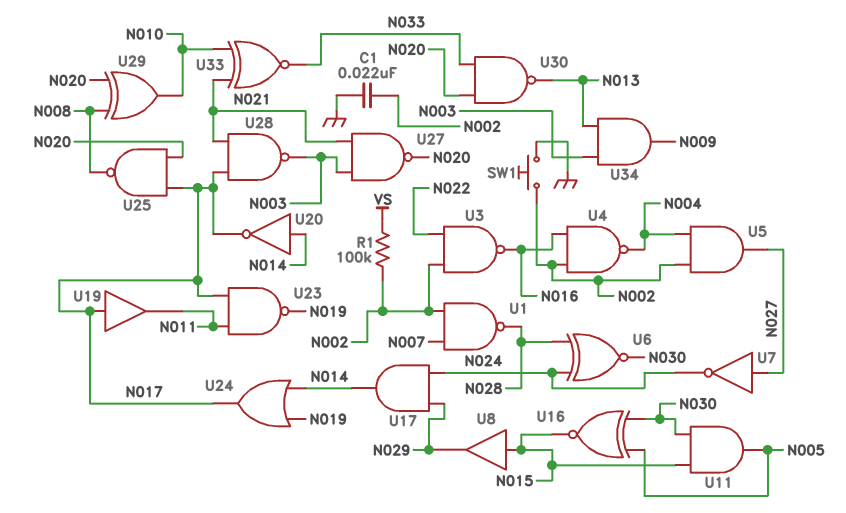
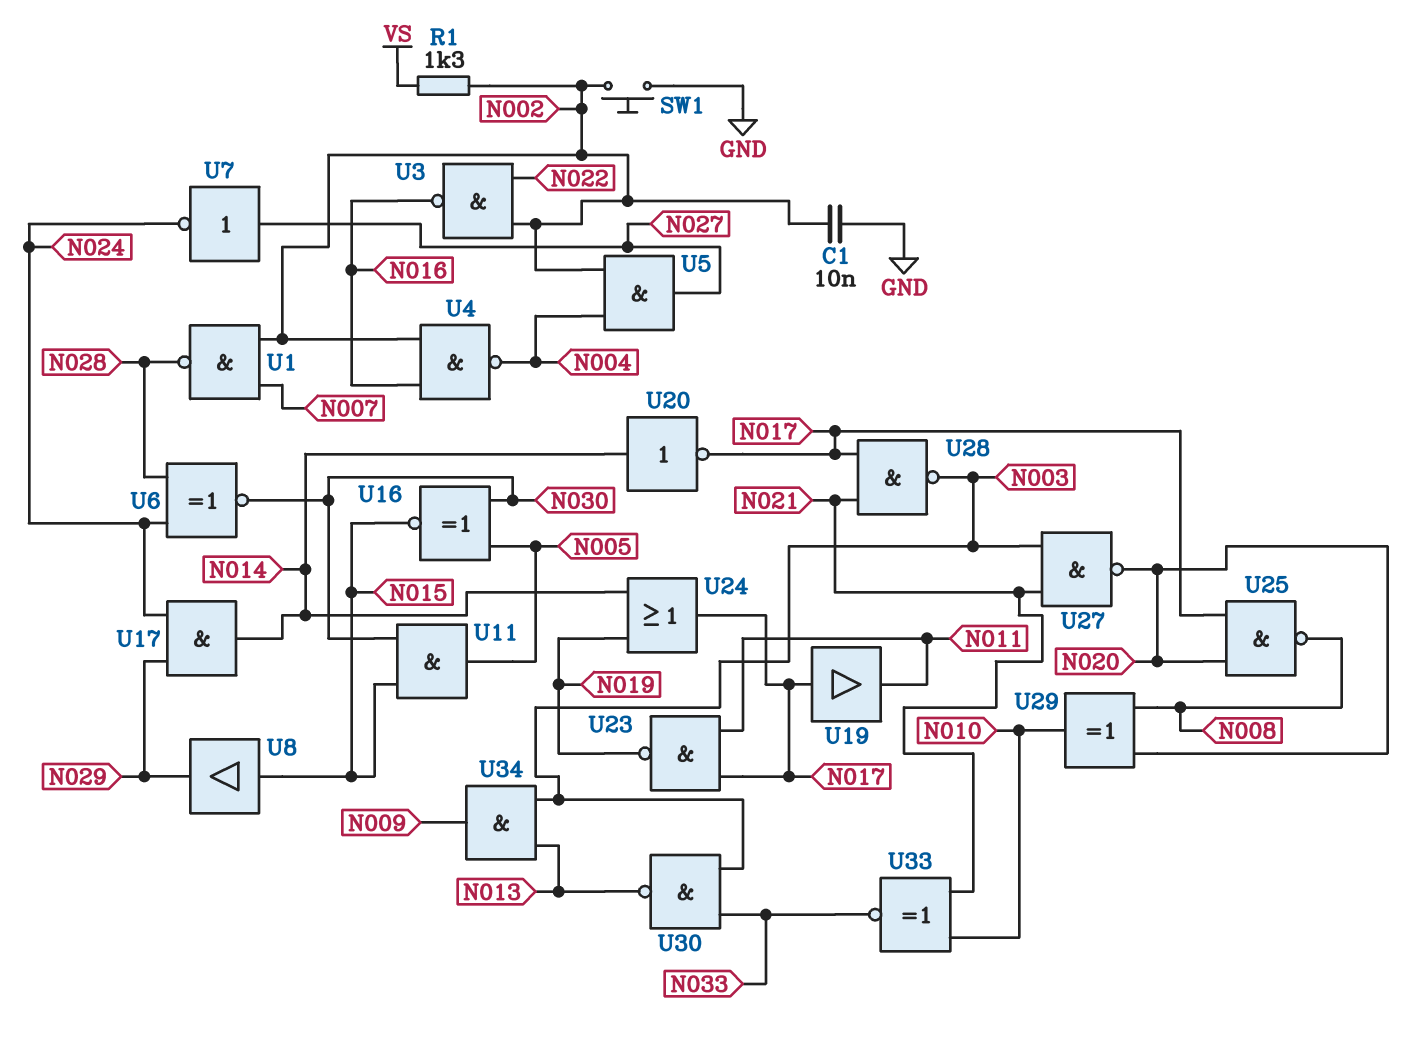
C1: 22nF (GND, N002) -> 10nF (GND, N002)
R1: 100k (N002, VS) -> 1.3k (N002, VS)
U30: NAND (in N020, in N033, out N013) -> NAND (in N003, in N033, out N013)

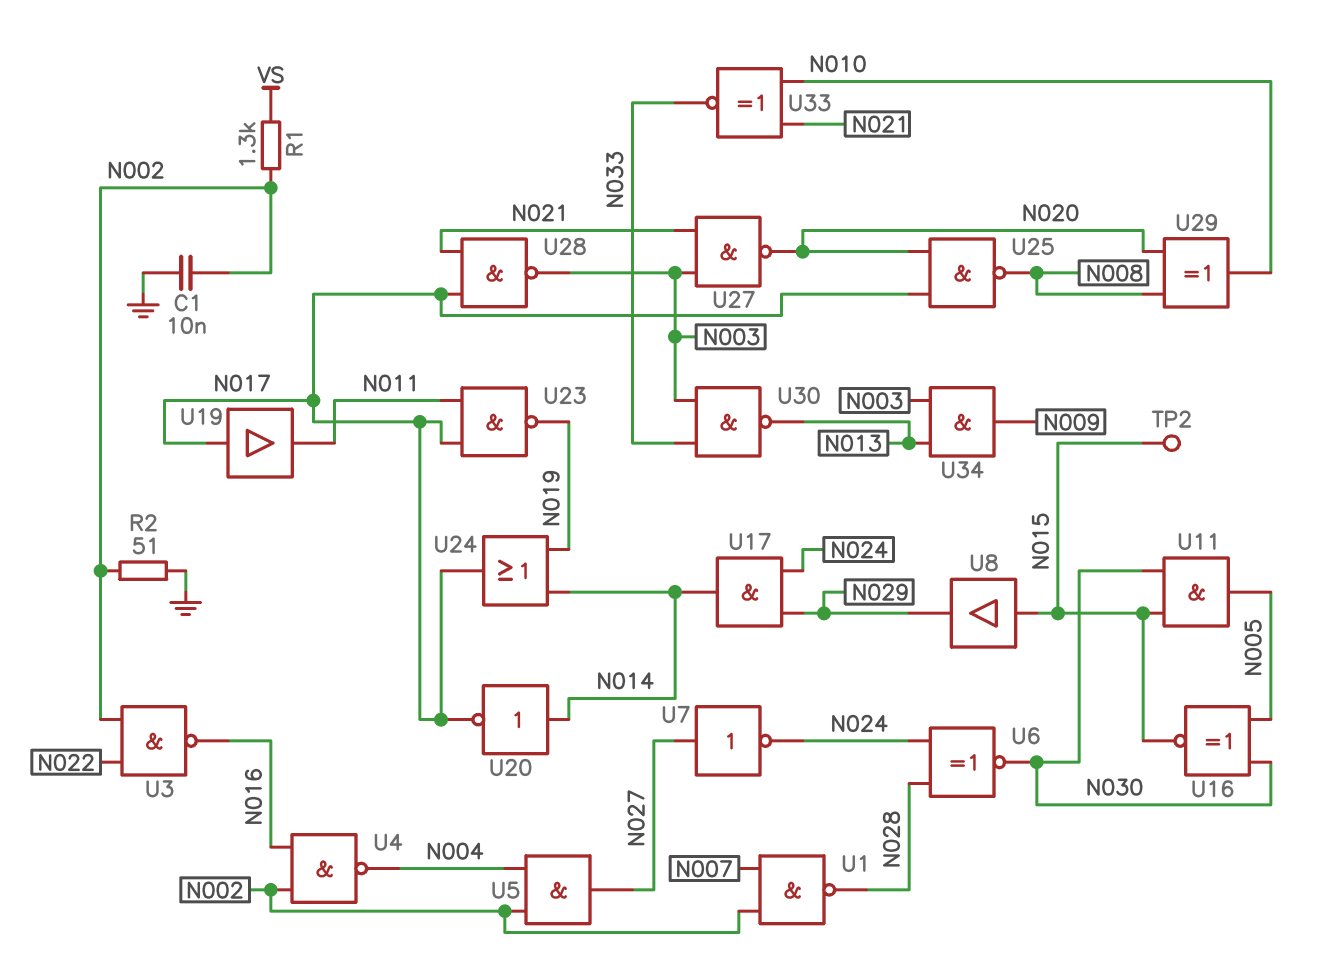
R2: none -> 51 (GND, N002)
SW1: button (GND, N002) -> none
TP2: none -> test point (N015)

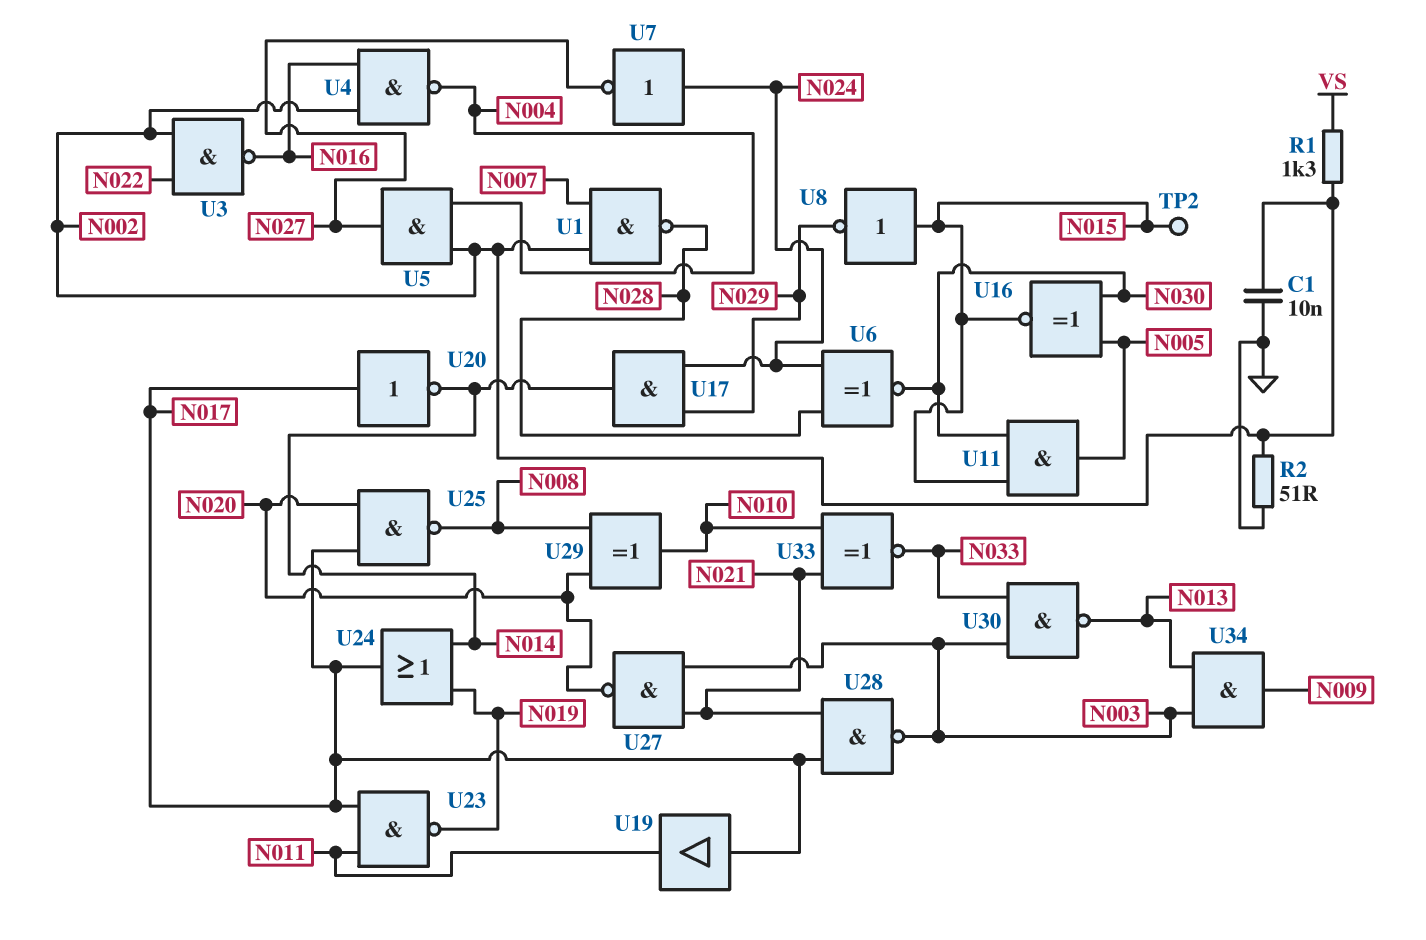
U7: NOT (in N027, out N024) -> NOT (in N024, out N027)
U8: buffer (in N015, out N029) -> NOT (in N015, out N029)
U20: NOT (in N014, out N017) -> NOT (in N017, out N014)

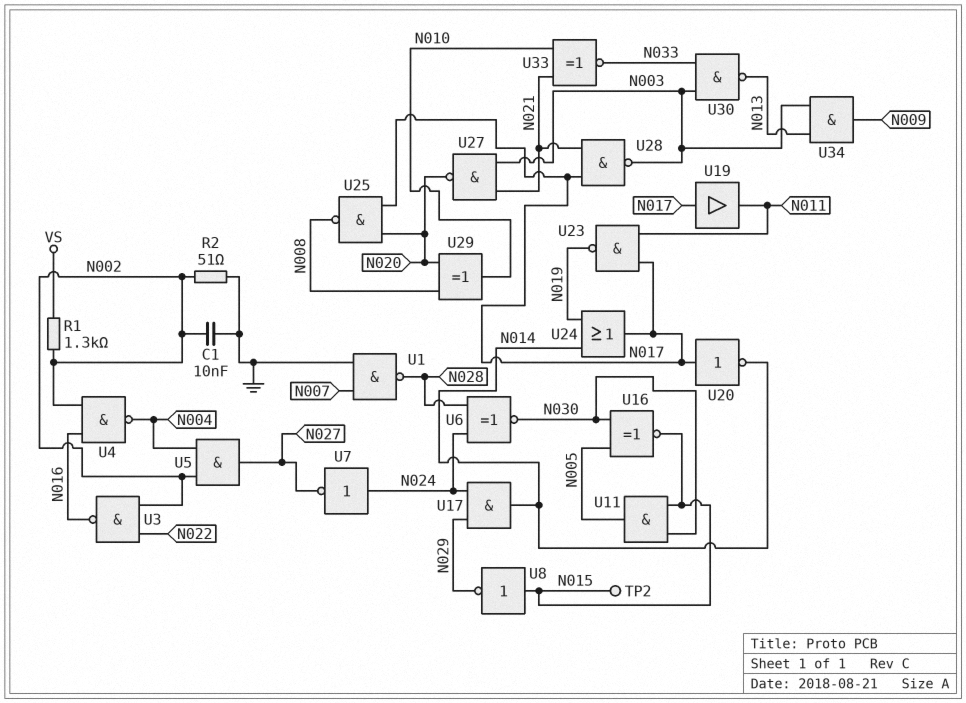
U1: NAND (in N002, in N007, out N028) -> NAND (in GND, in N007, out N028)

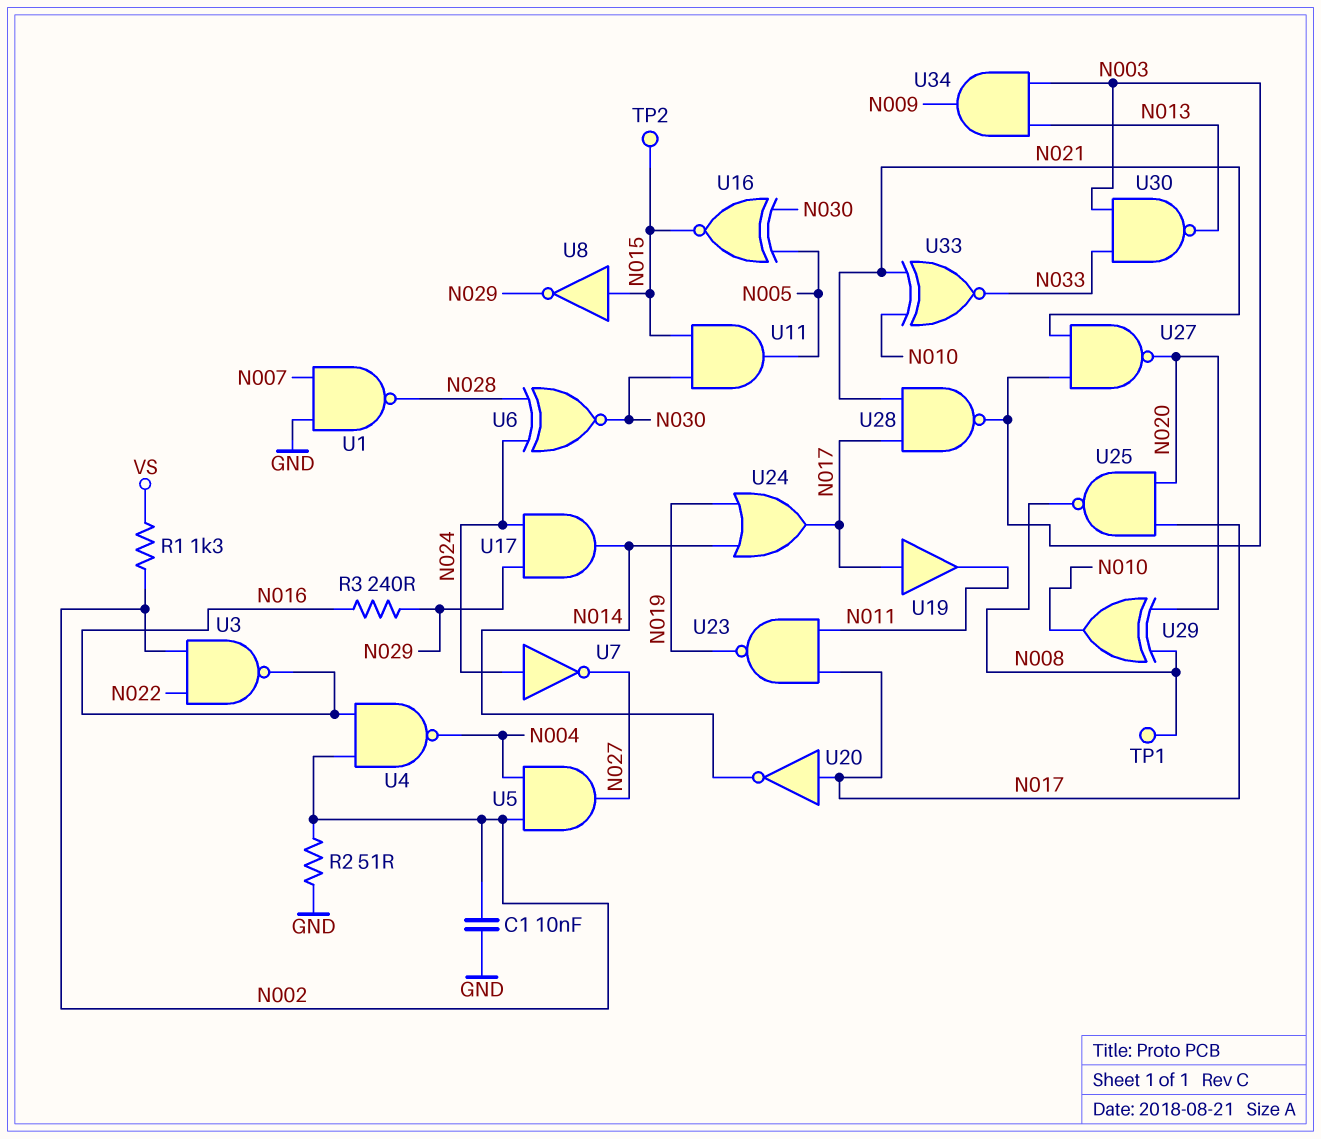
R3: none -> 240 (N016, N029)
TP1: none -> test point (N008)

